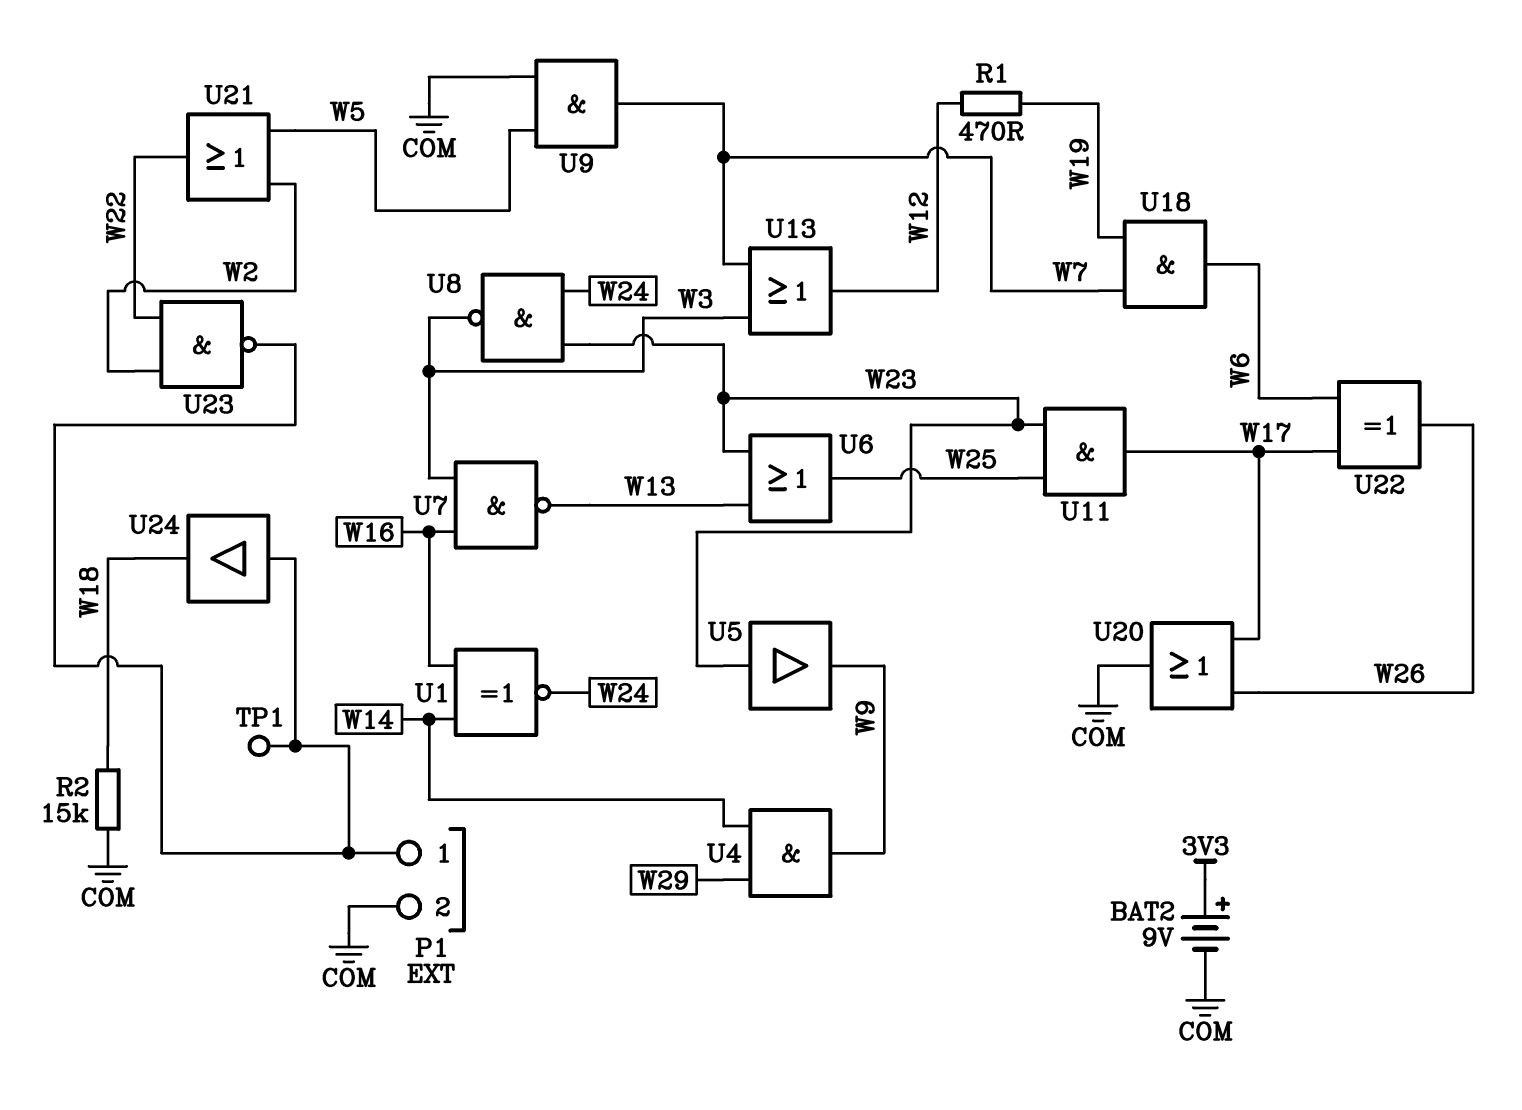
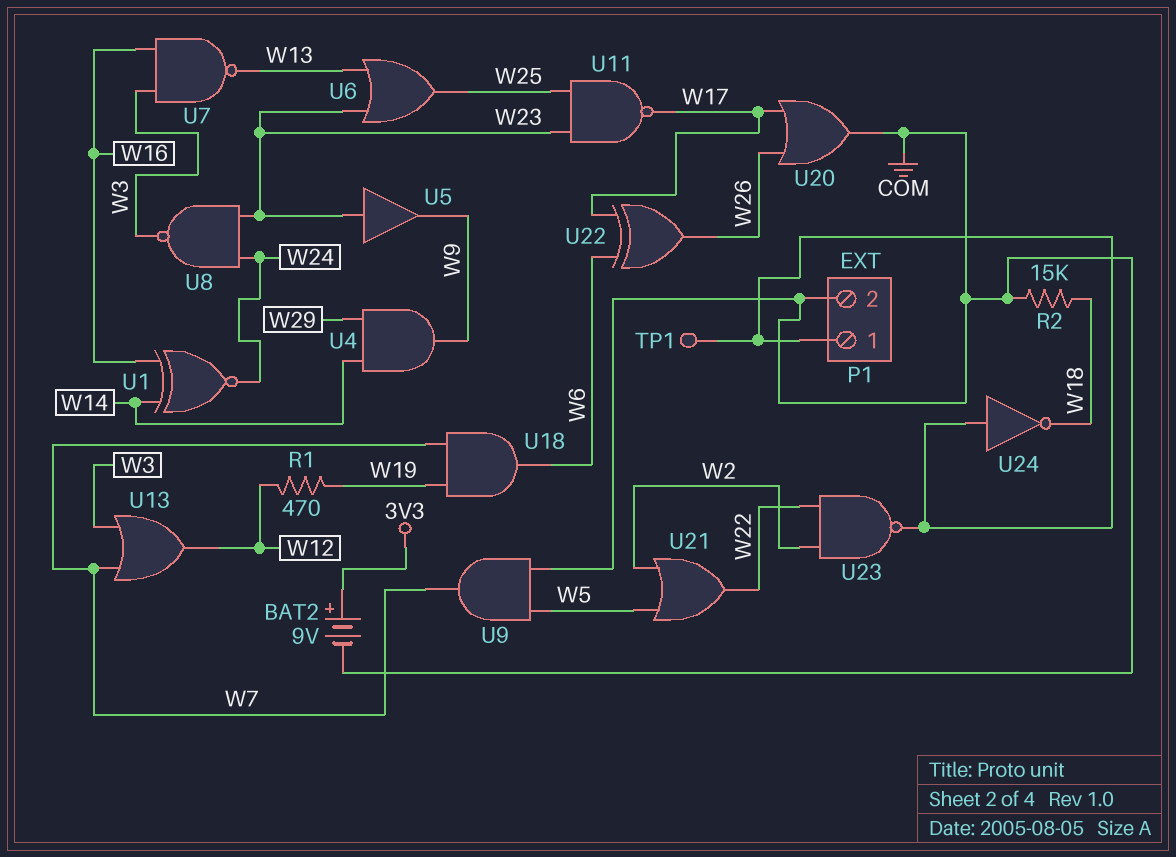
U11: AND (in W23, in W25, out W17) -> NAND (in W23, in W25, out W17)
U24: buffer (in P1/1, out W18) -> NOT (in P1/1, out W18)

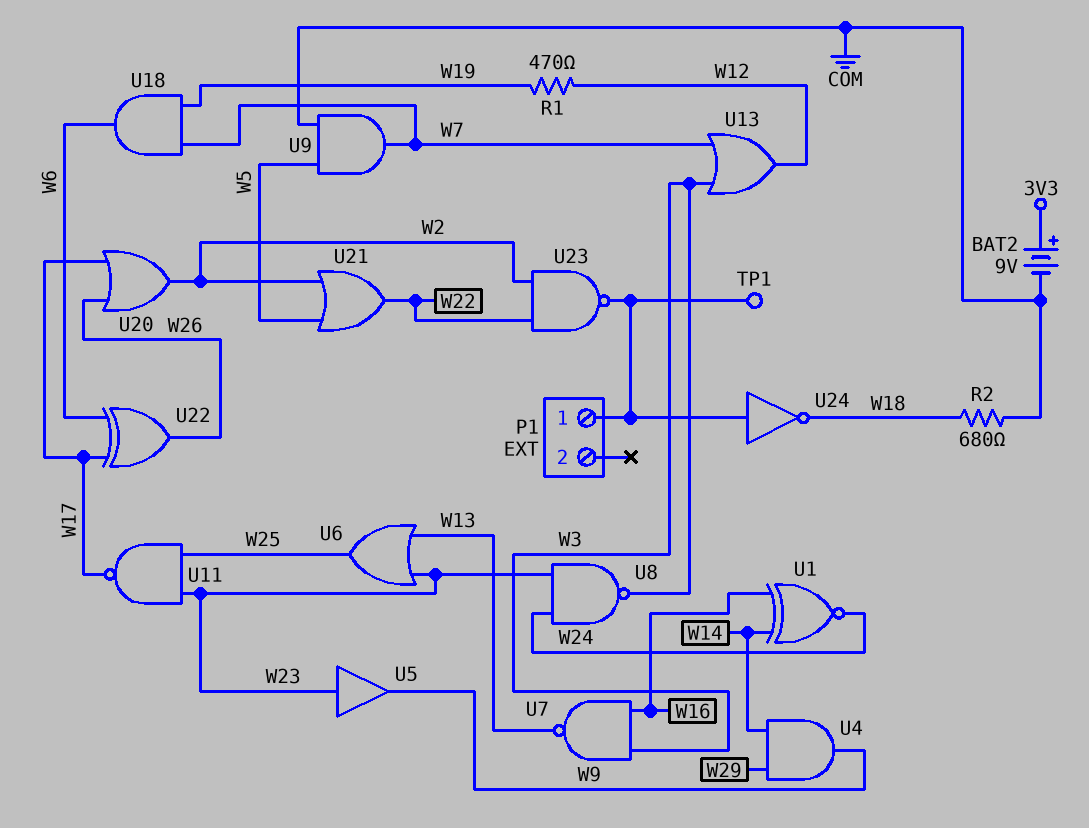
P1 pin 2: COM -> none
R2: 15k (COM, W18) -> 680 (COM, W18)
U20: OR (in W17, in W26, out COM) -> OR (in W17, in W26, out W2)

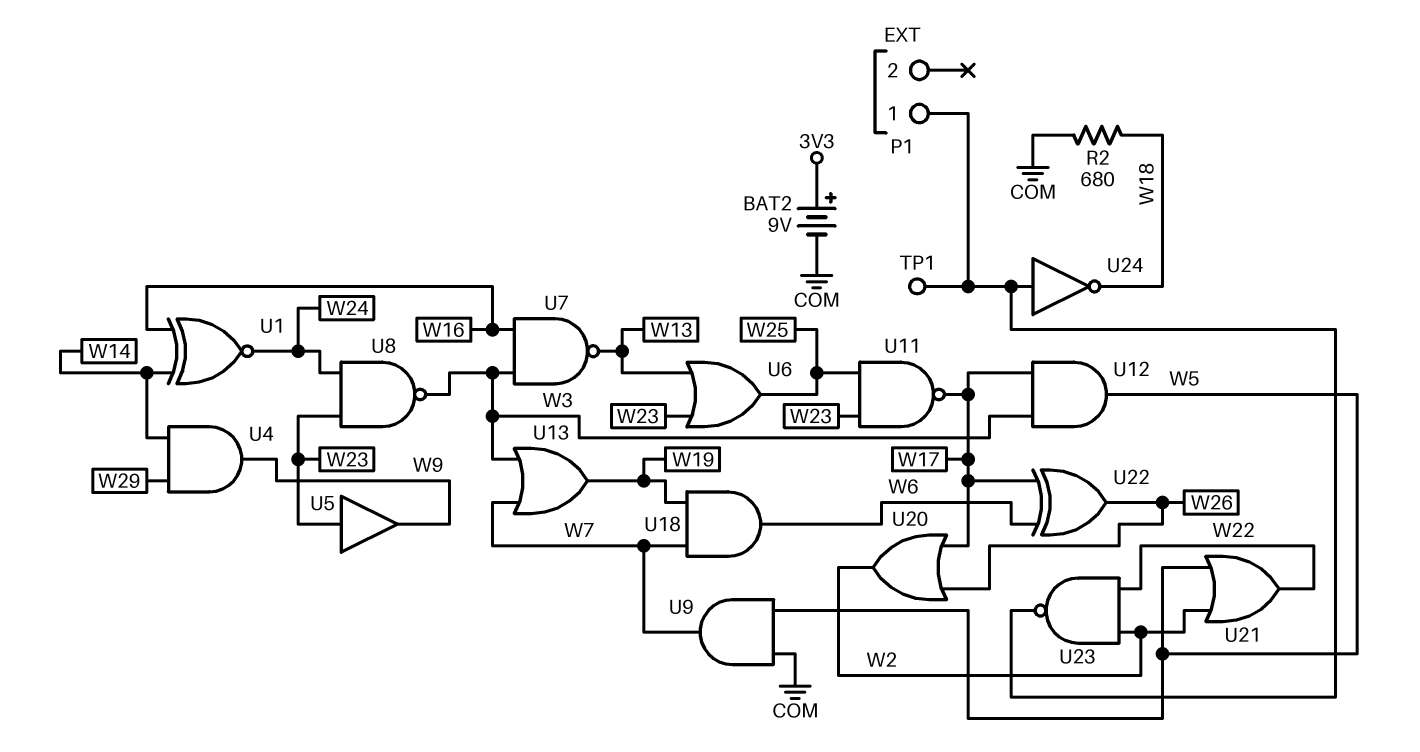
R1: 470 (W12, W19) -> none
U12: none -> AND (in W3, in W17, out W5)
U13: OR (in W3, in W7, out W12) -> OR (in W3, in W7, out W19)

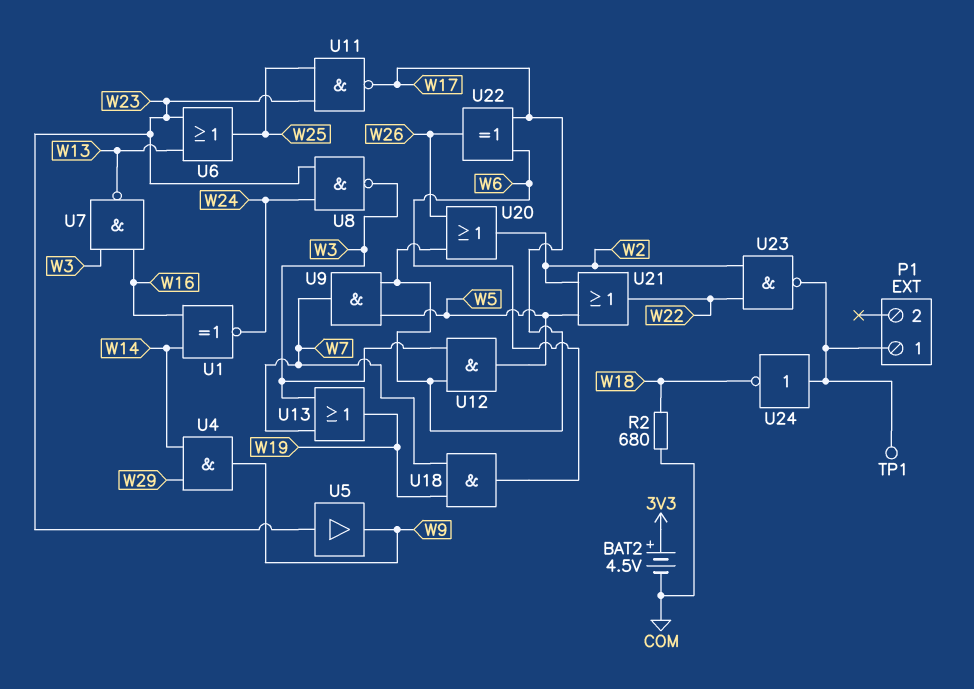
BAT2: 9V (plus 3V3, minus COM) -> 4.5V (plus 3V3, minus COM)
U9: AND (in COM, in W5, out W7) -> AND (in W5, in W17, out W7)

